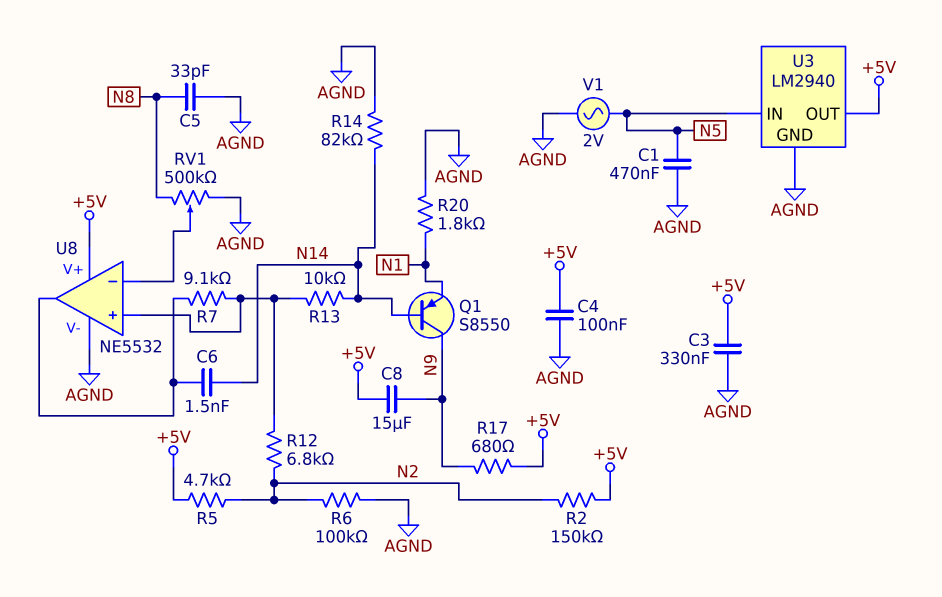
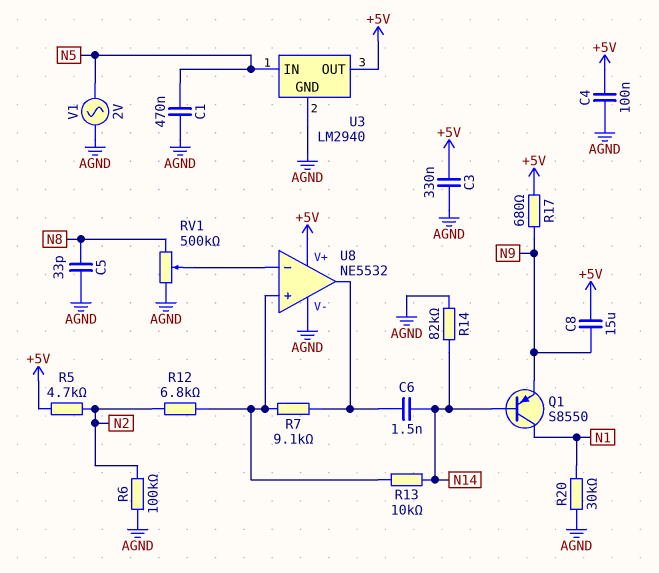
Q1: PNP S8550 (B N14, C N9, E N1) -> PNP S8550 (B N14, C N1, E N9)
R2: 150k (+5V, N2) -> none
R20: 1.8k (AGND, N1) -> 30k (AGND, N1)

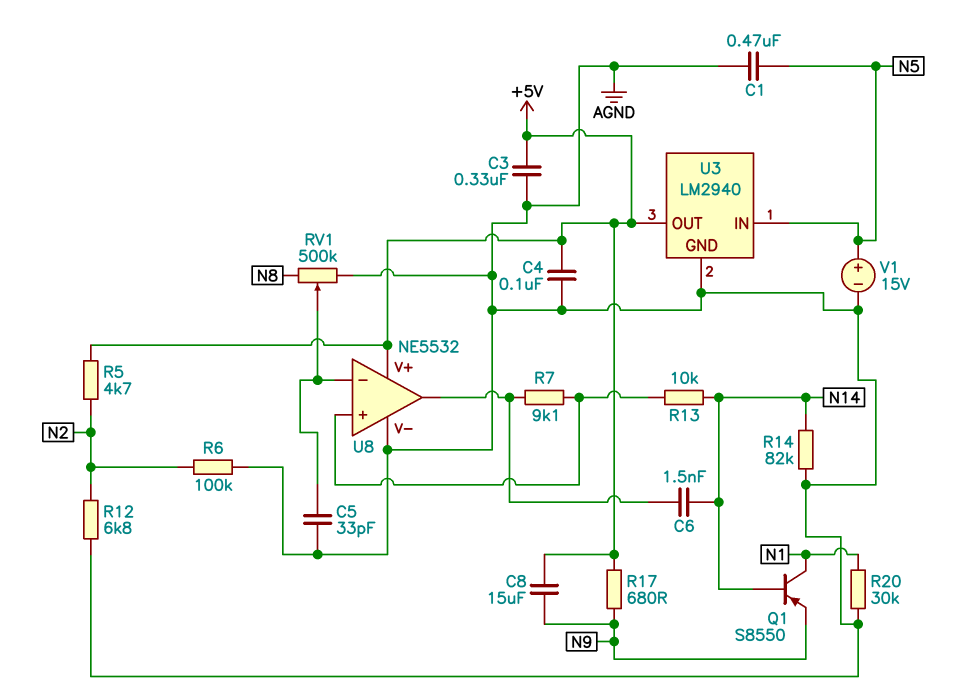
C5: 33pF (AGND, N8) -> 33pF (AGND, U8/in-)
R12: 6.8k (N2, U8/in+) -> 6.8k (AGND, N2)
V1: AC 2V (AGND, N5) -> 15V (plus N5, minus AGND)

